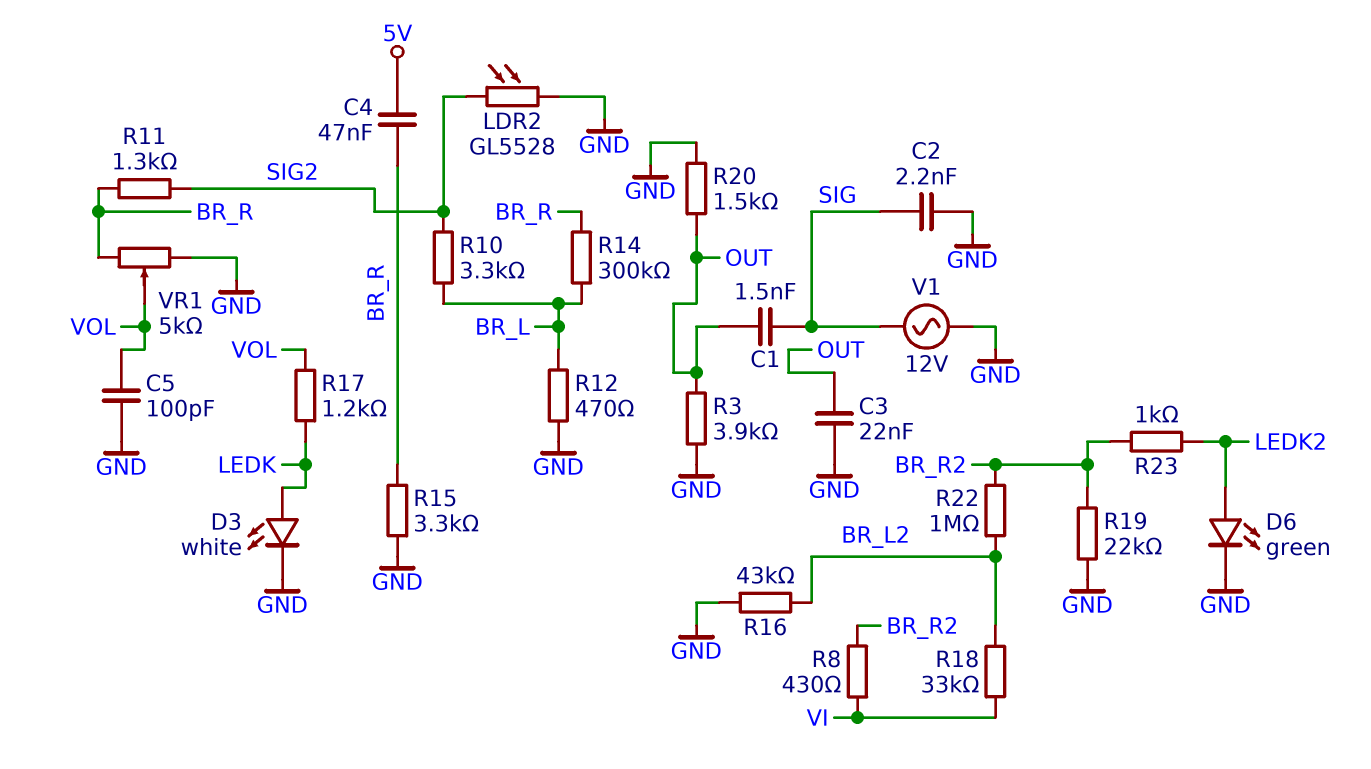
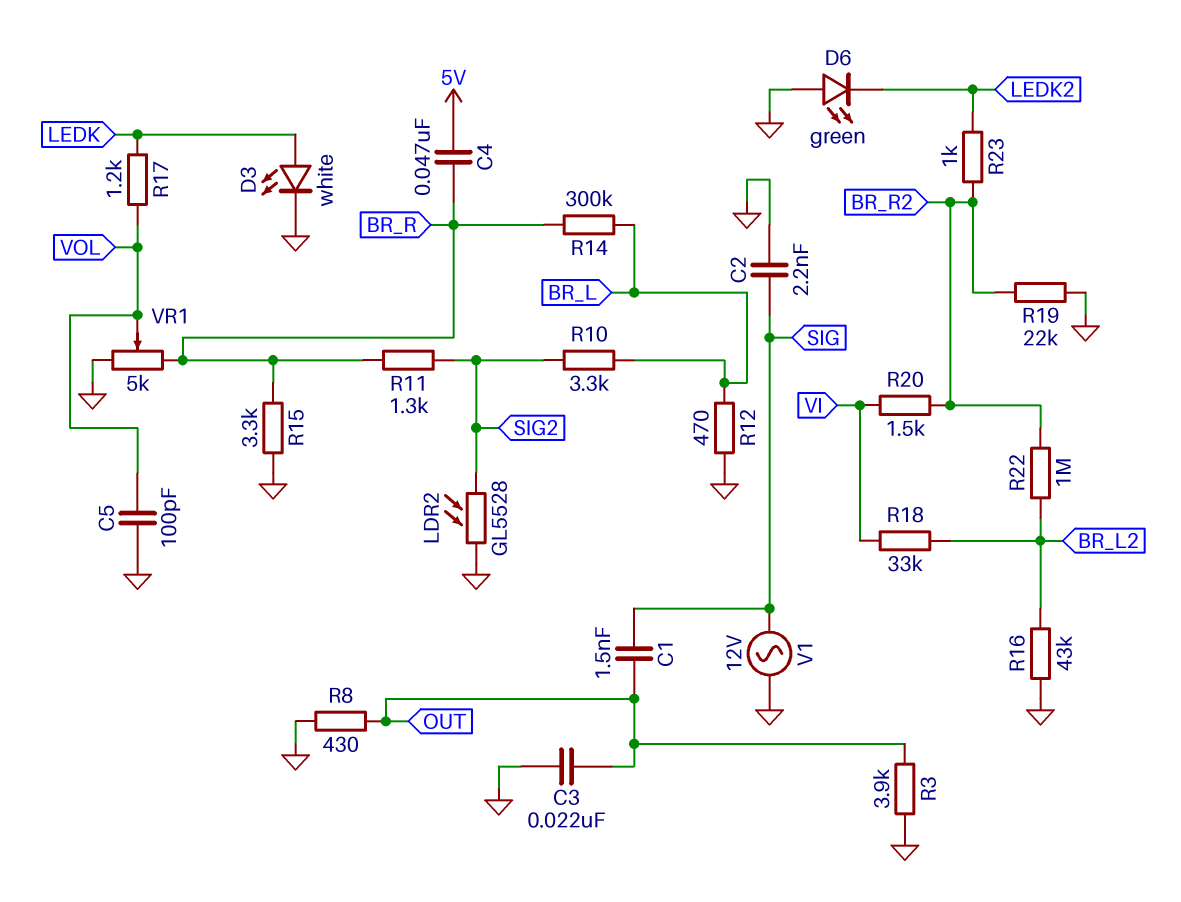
D6: LED green (A LEDK2, K GND) -> LED green (A GND, K LEDK2)
R8: 430 (BR_R2, VI) -> 430 (GND, OUT)
R20: 1.5k (GND, OUT) -> 1.5k (BR_R2, VI)

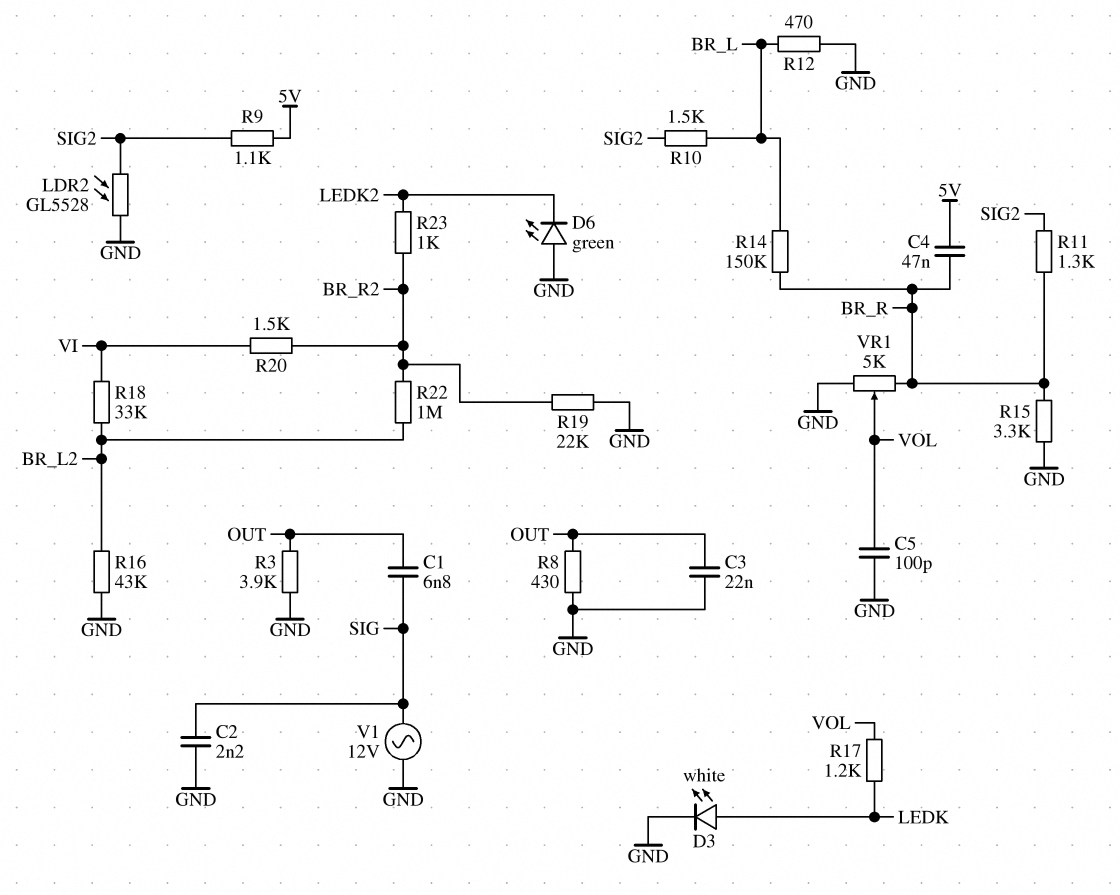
C1: 1.5nF (OUT, SIG) -> 6.8nF (OUT, SIG)
R9: none -> 1.1k (5V, SIG2)
R10: 3.3k (BR_L, SIG2) -> 1.5k (BR_L, SIG2)
R14: 300k (BR_L, BR_R) -> 150k (BR_L, BR_R)

